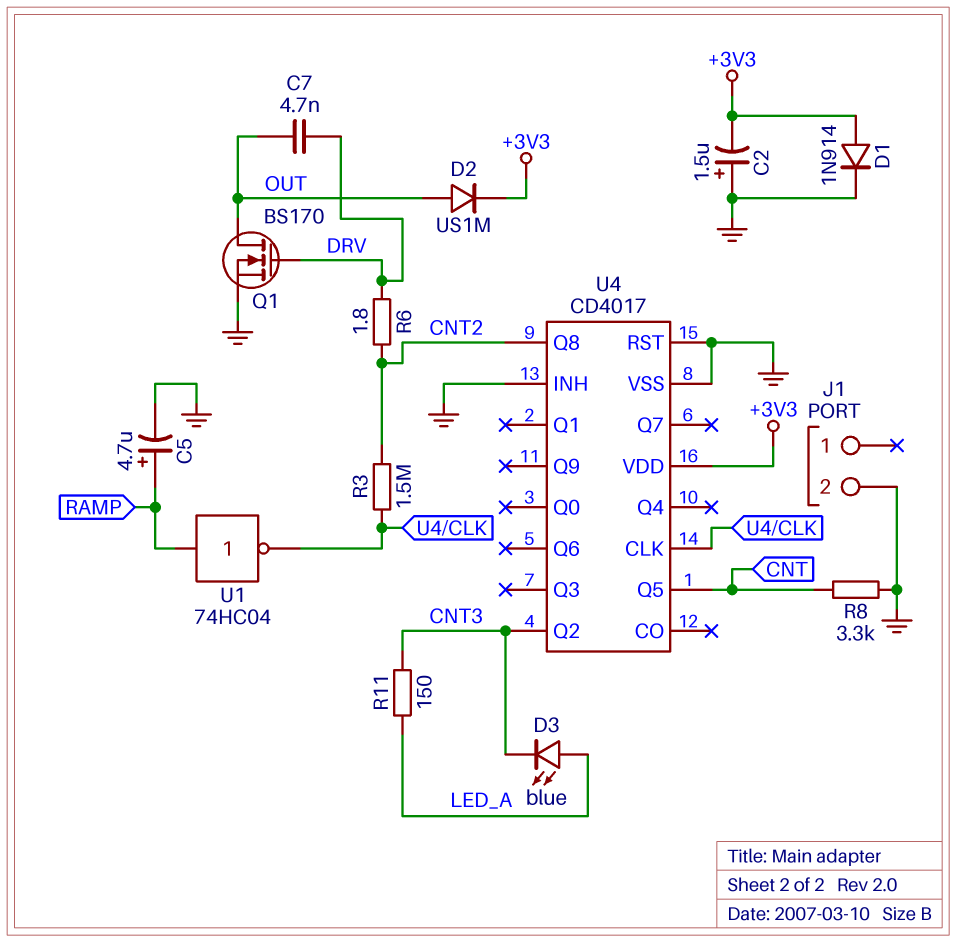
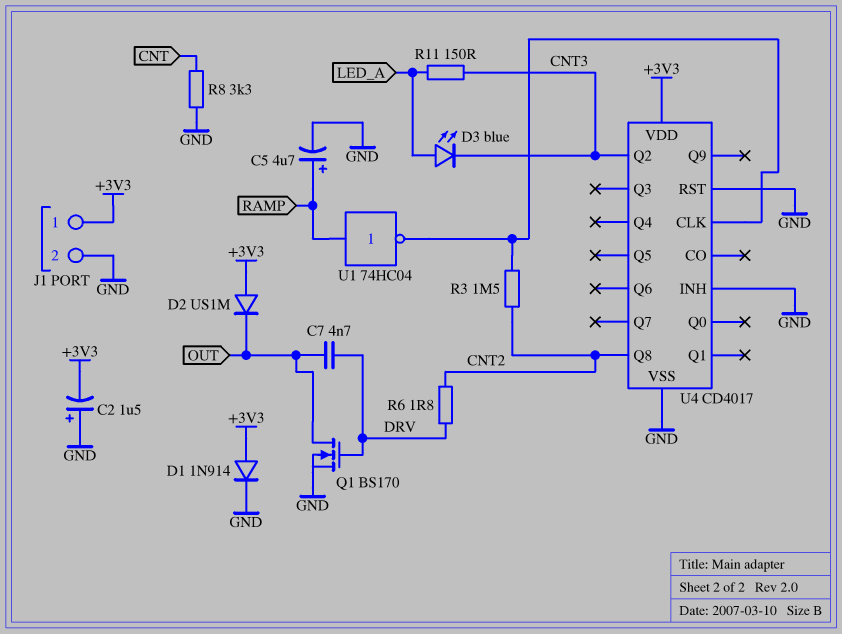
D2: diode US1M (A OUT, K +3V3) -> diode US1M (A +3V3, K OUT)
J1 pin 1: none -> +3V3
U4 pin Q5: CNT -> none

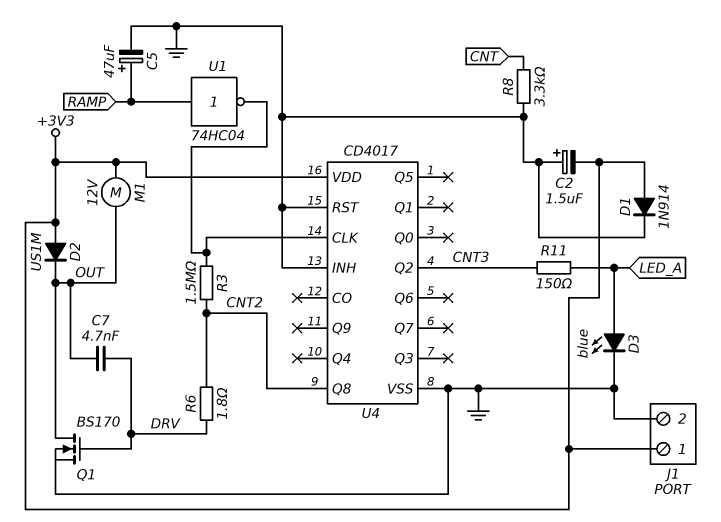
C5: 4.7uF (plus RAMP, minus GND) -> 47uF (plus RAMP, minus GND)
D3: LED blue (A LED_A, K CNT3) -> LED blue (A LED_A, K GND)
M1: none -> motor 12V (+3V3, OUT)

